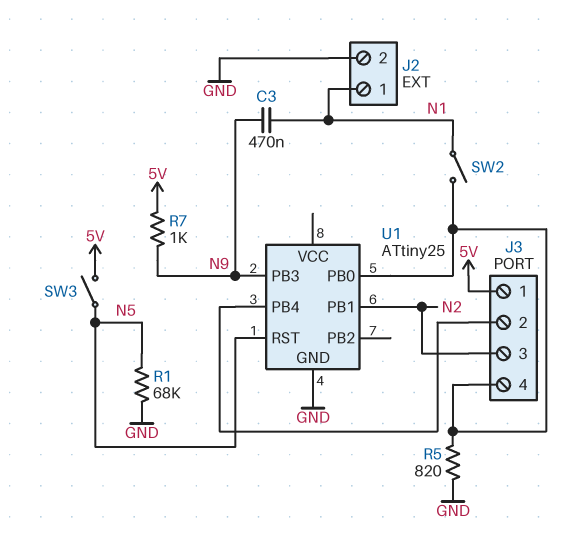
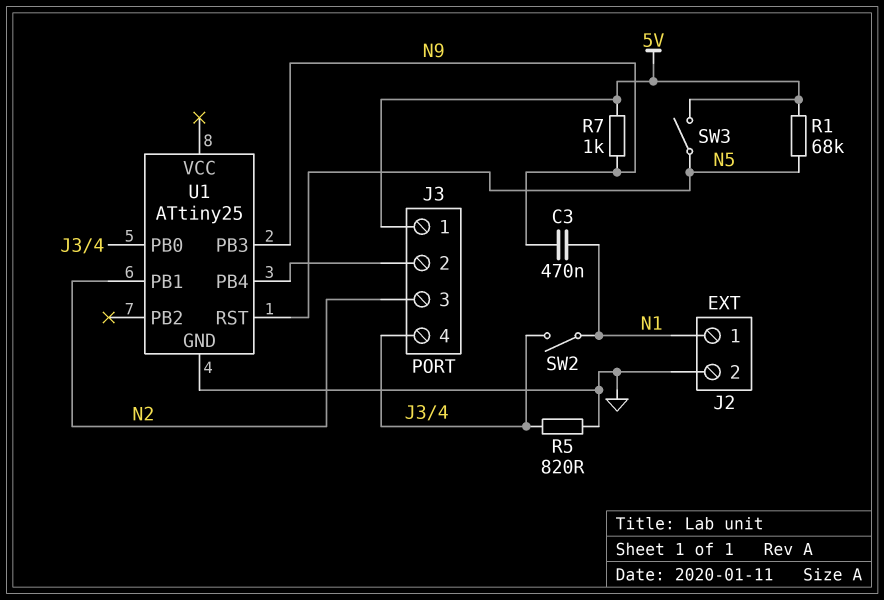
R1: 68k (GND, N5) -> 68k (5V, N5)

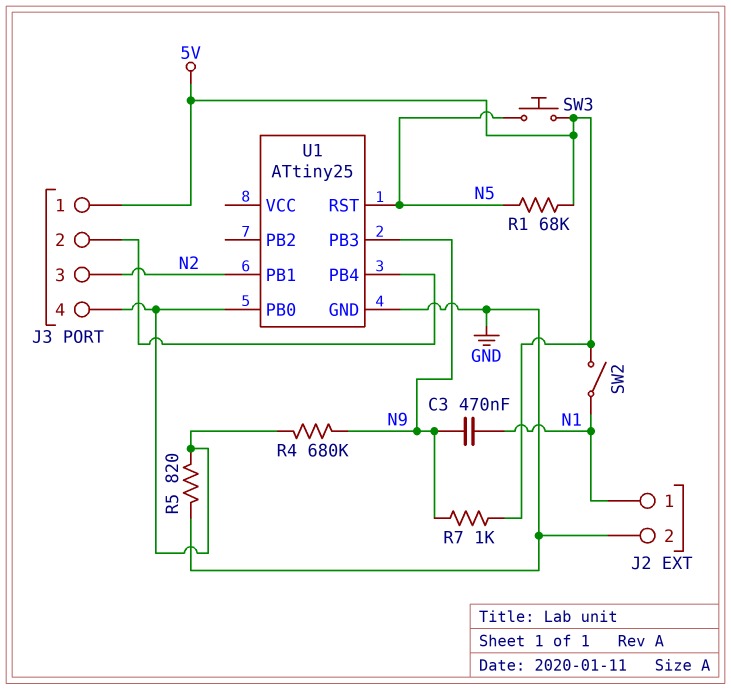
R4: none -> 680k (J3/4, N9)
SW2: switch (J3/4, N1) -> switch (5V, N1)
SW3: switch (5V, N5) -> button (5V, N5)

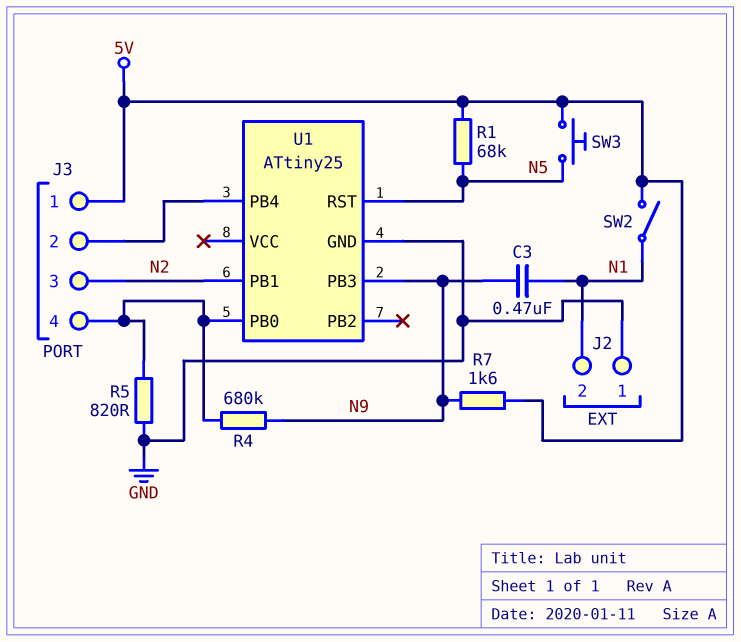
J2 pin 1: N1 -> GND
J2 pin 2: GND -> N1
R7: 1k (5V, N9) -> 1.6k (5V, N9)

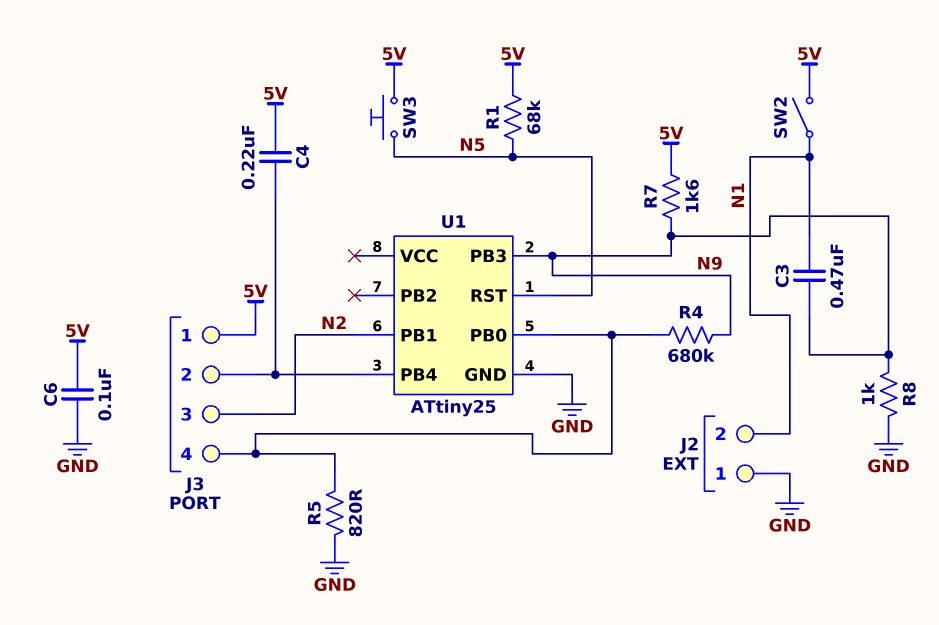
C4: none -> 220nF (5V, J3/2)
C6: none -> 100nF (5V, GND)
R8: none -> 1k (GND, N9)

